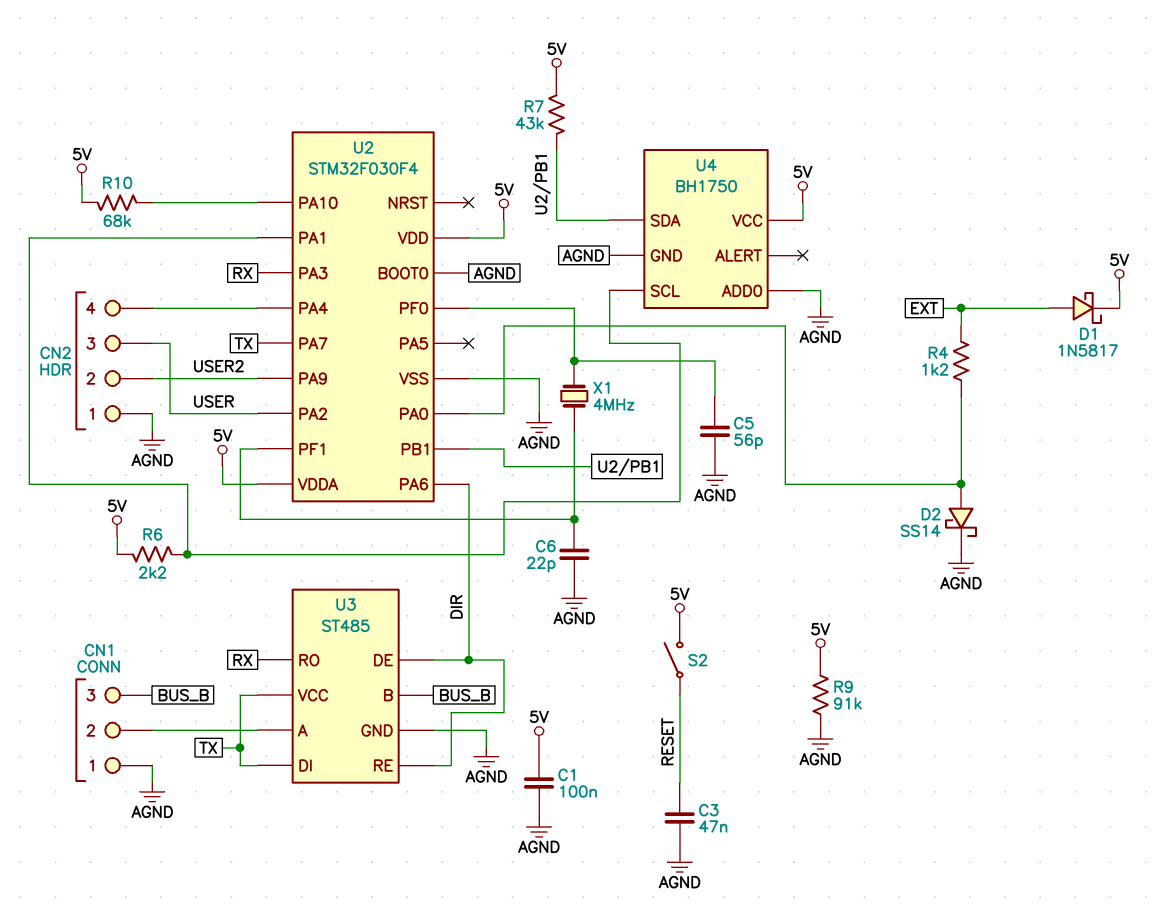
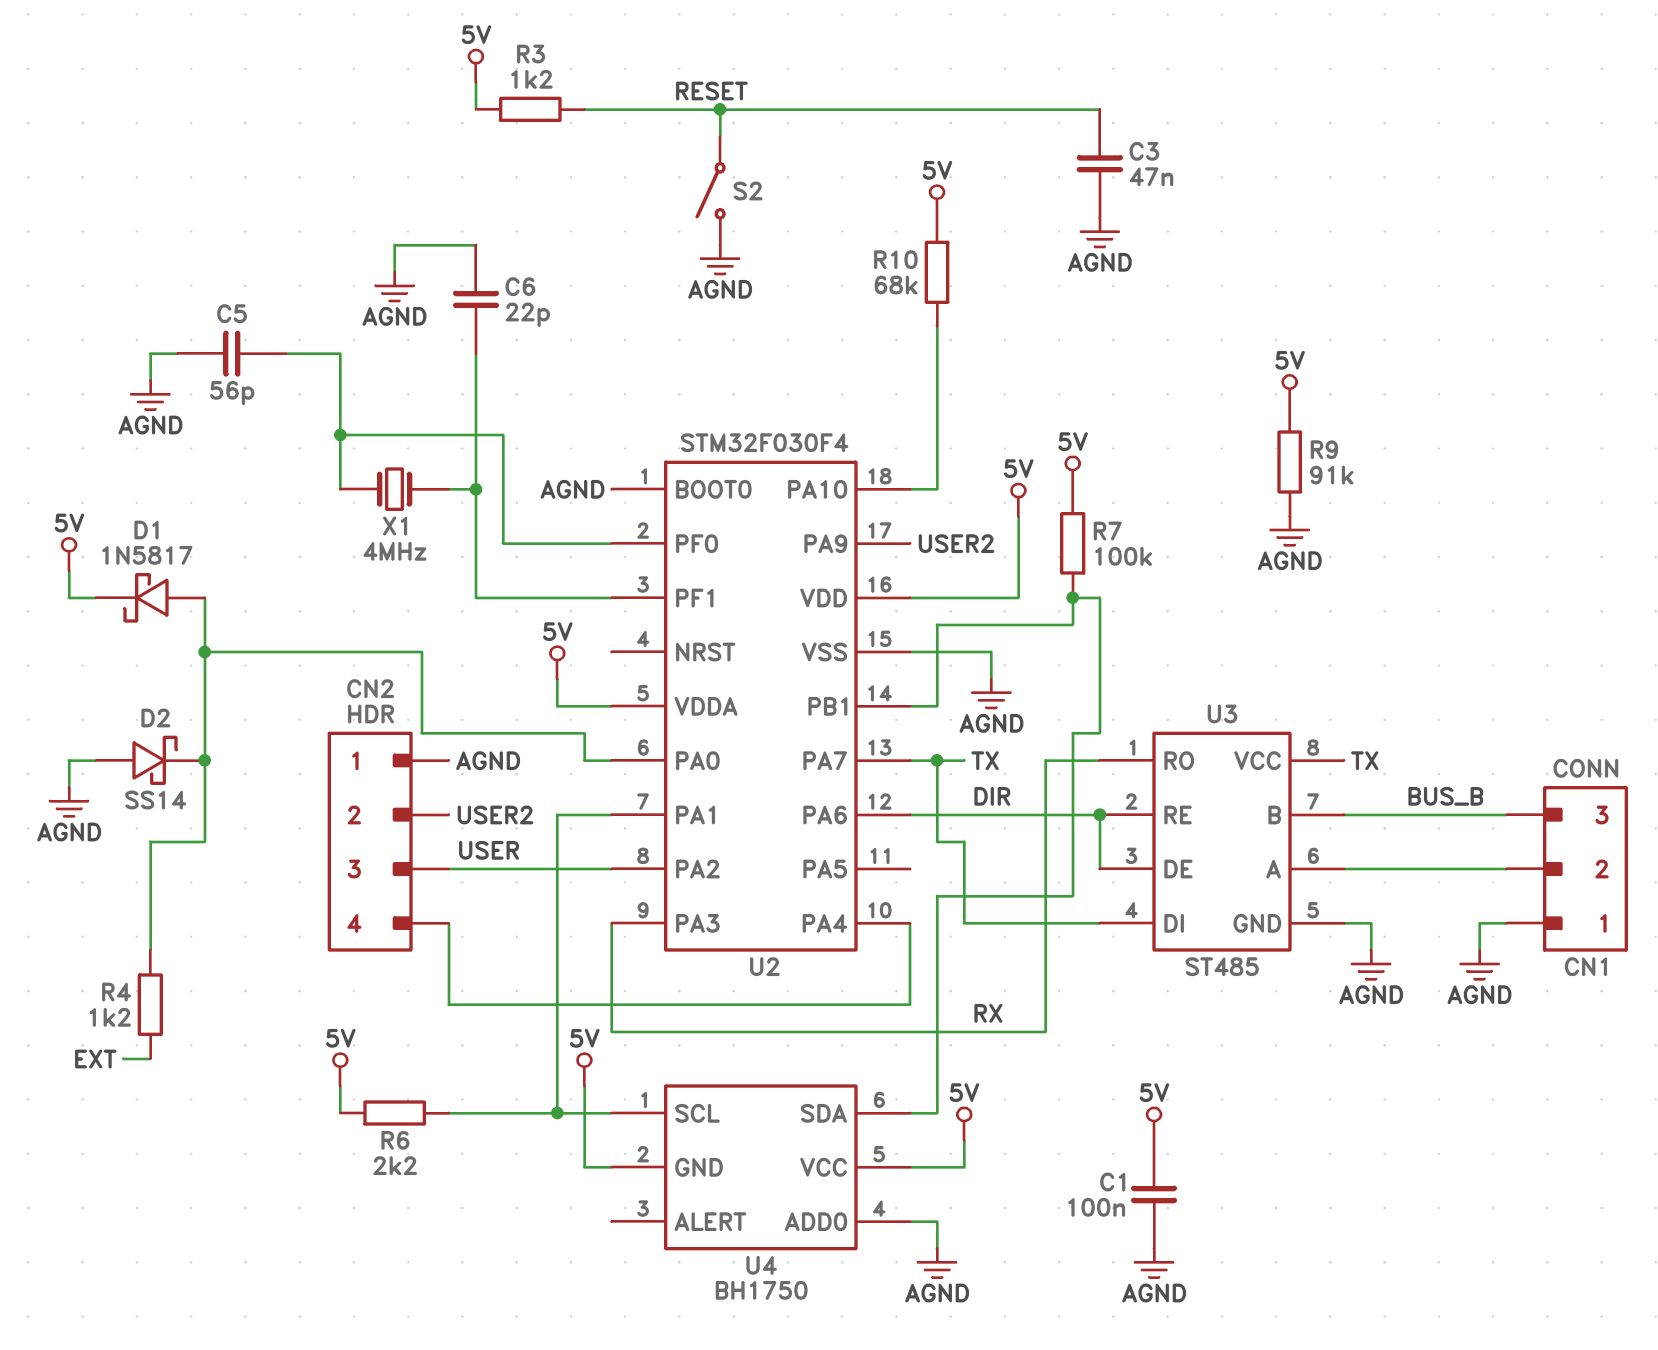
D1: schottky 1N5817 (A EXT, K 5V) -> schottky 1N5817 (A U2/PA0, K 5V)
D2: schottky SS14 (A U2/PA0, K AGND) -> schottky SS14 (A AGND, K U2/PA0)
R3: none -> 1.2k (5V, RESET)
R7: 43k (5V, U2/PB1) -> 100k (5V, U2/PB1)
S2: switch (5V, RESET) -> switch (AGND, RESET)
U4 pin GND: AGND -> 5V

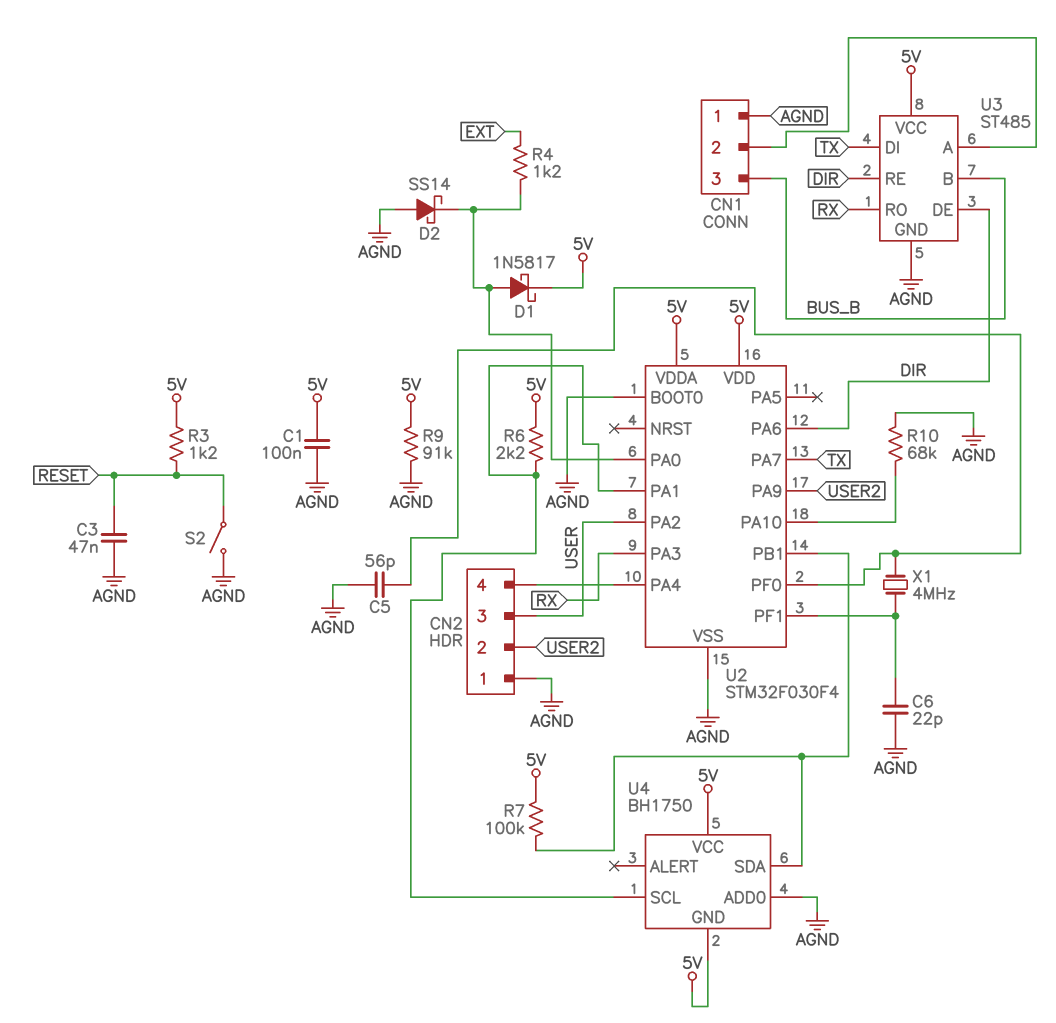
R10: 68k (5V, U2/PA10) -> 68k (AGND, U2/PA10)
U3 pin VCC: TX -> 5V

